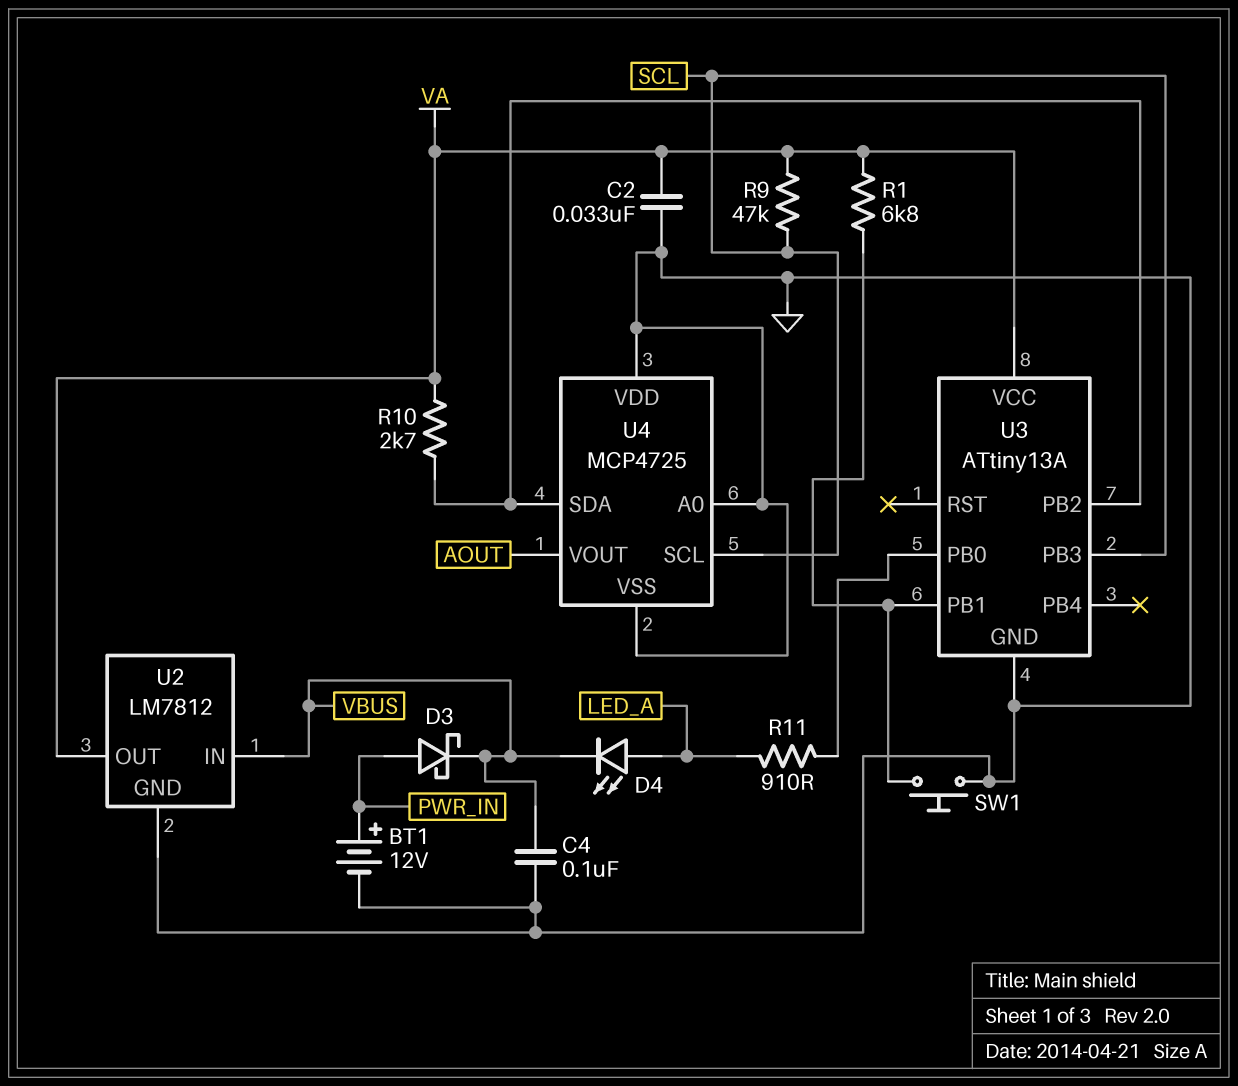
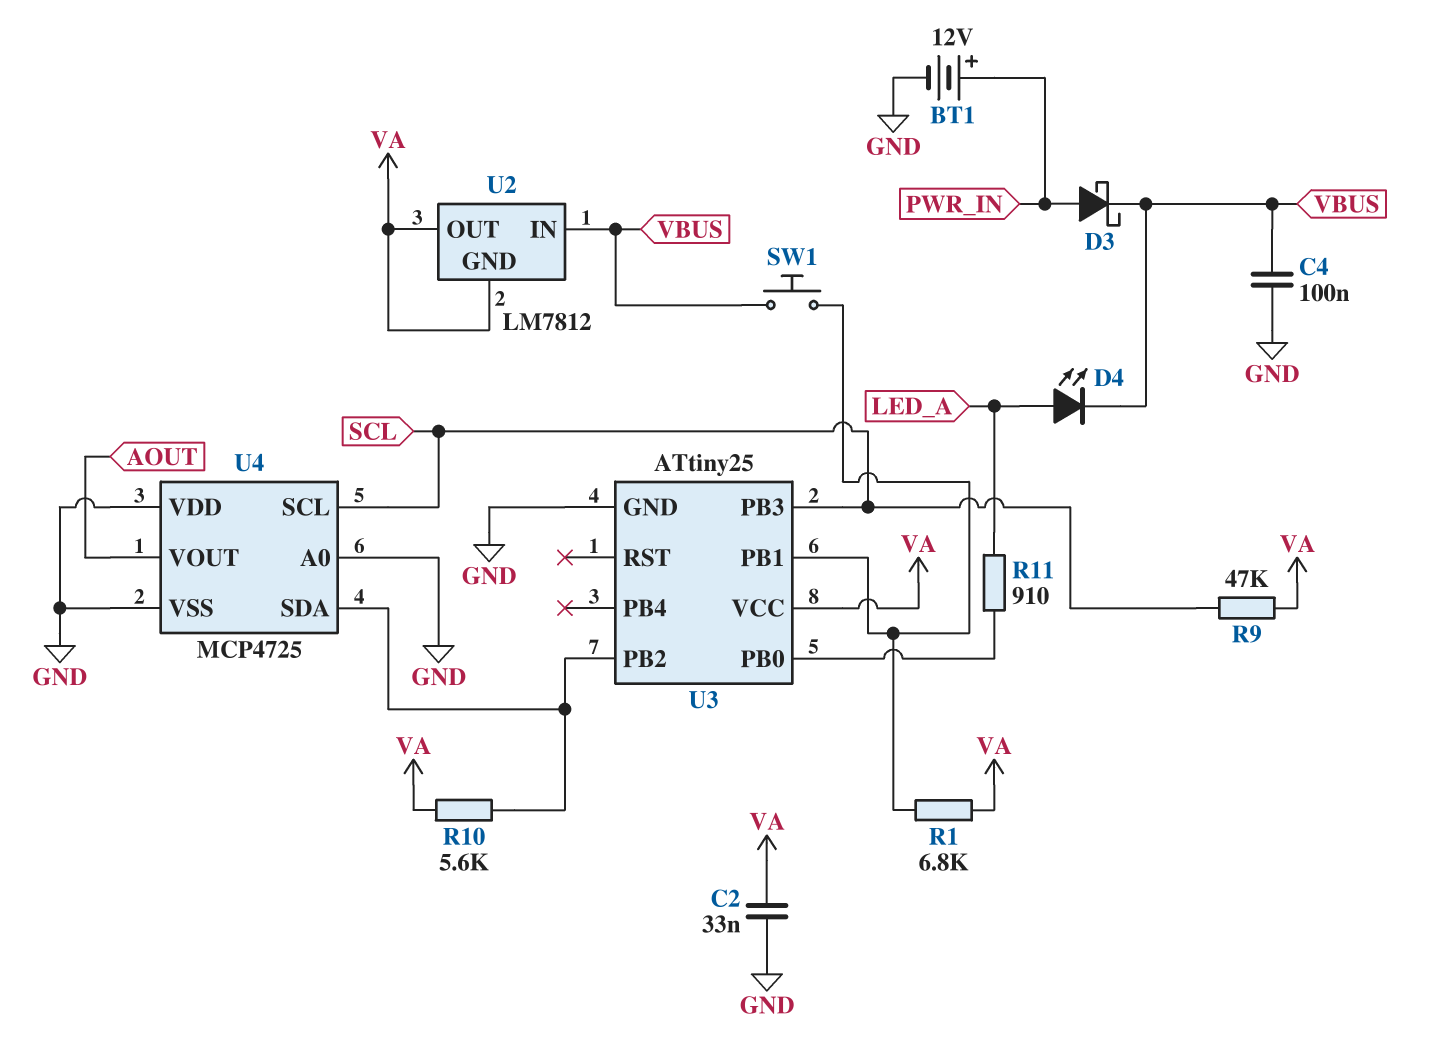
R10: 2.7k (U3/PB2, VA) -> 5.6k (U3/PB2, VA)
SW1: button (GND, U3/PB1) -> button (U3/PB1, VBUS)
U2 pin GND: GND -> VA
U3: ATtiny13A -> ATtiny25

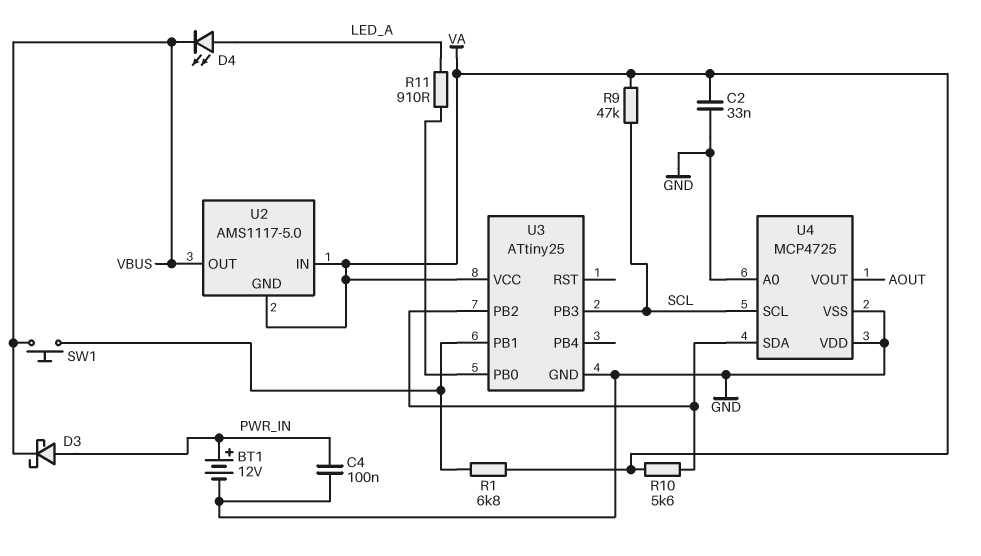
C4: 100nF (GND, VBUS) -> 100nF (GND, PWR_IN)
U2: LM7812 -> AMS1117-5.0
U2 pin IN: VBUS -> VA
U2 pin OUT: VA -> VBUS

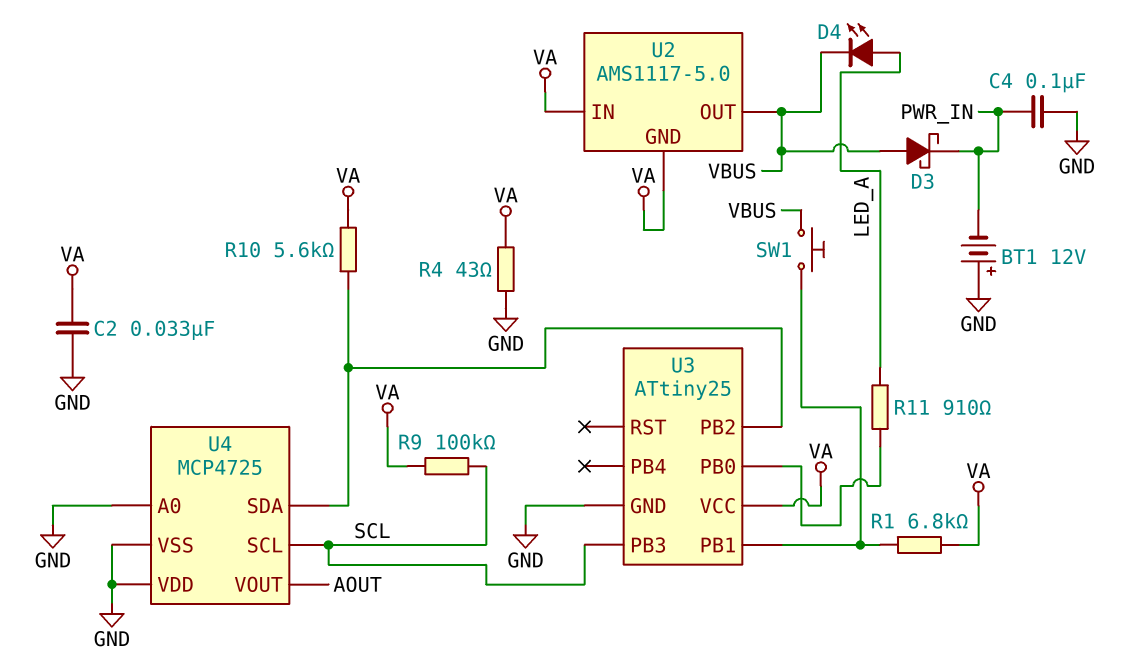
BT1: 12V (plus PWR_IN, minus GND) -> 12V (plus GND, minus PWR_IN)
D3: schottky (A PWR_IN, K VBUS) -> schottky (A VBUS, K PWR_IN)
R4: none -> 43 (GND, VA)
R9: 47k (SCL, VA) -> 100k (SCL, VA)

